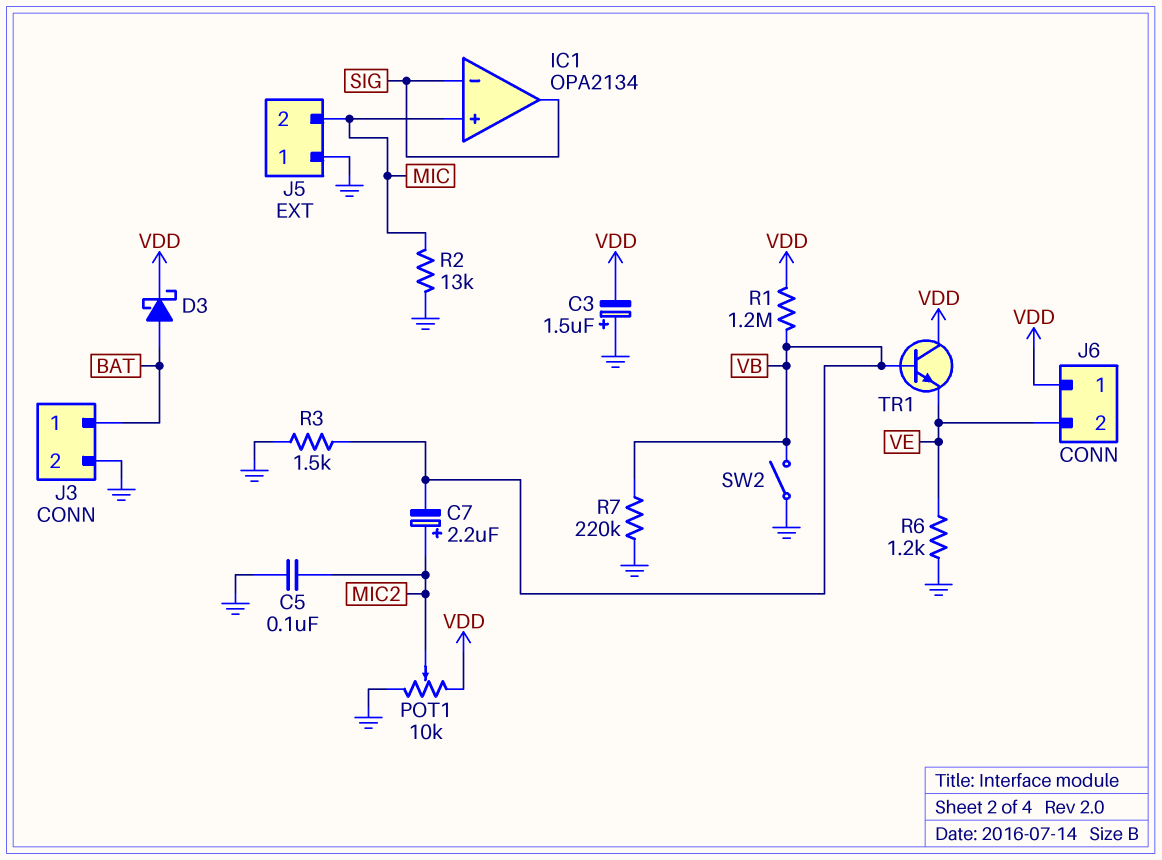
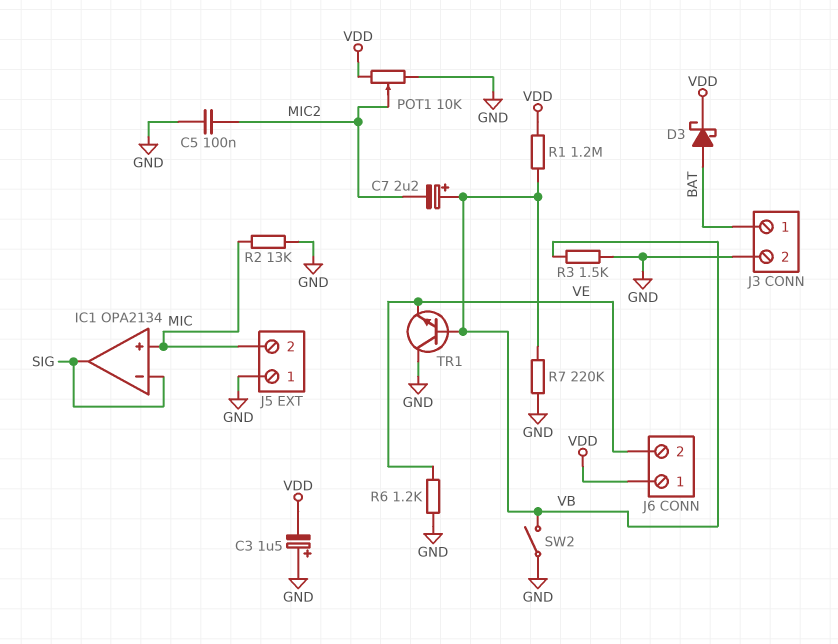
C7: 2.2uF (plus MIC2, minus VB) -> 2.2uF (plus VB, minus MIC2)
TR1: NPN (B VB, C VDD, E VE) -> NPN (B VB, C GND, E VE)

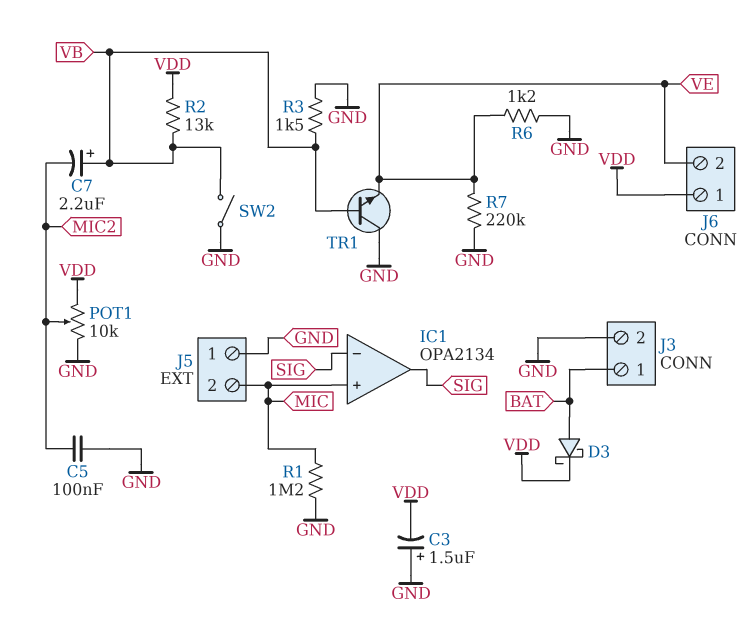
R1: 1.2M (VB, VDD) -> 1.2M (GND, MIC)
R2: 13k (GND, MIC) -> 13k (VB, VDD)
R7: 220k (GND, VB) -> 220k (GND, VE)

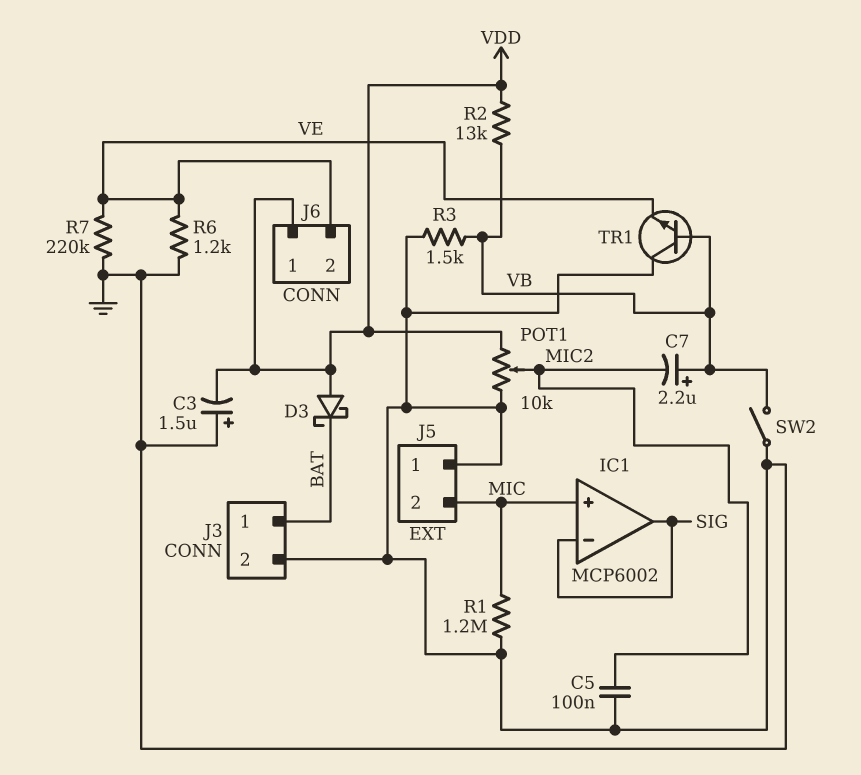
D3: schottky (A BAT, K VDD) -> schottky (A VDD, K BAT)
IC1: OPA2134 -> MCP6002

